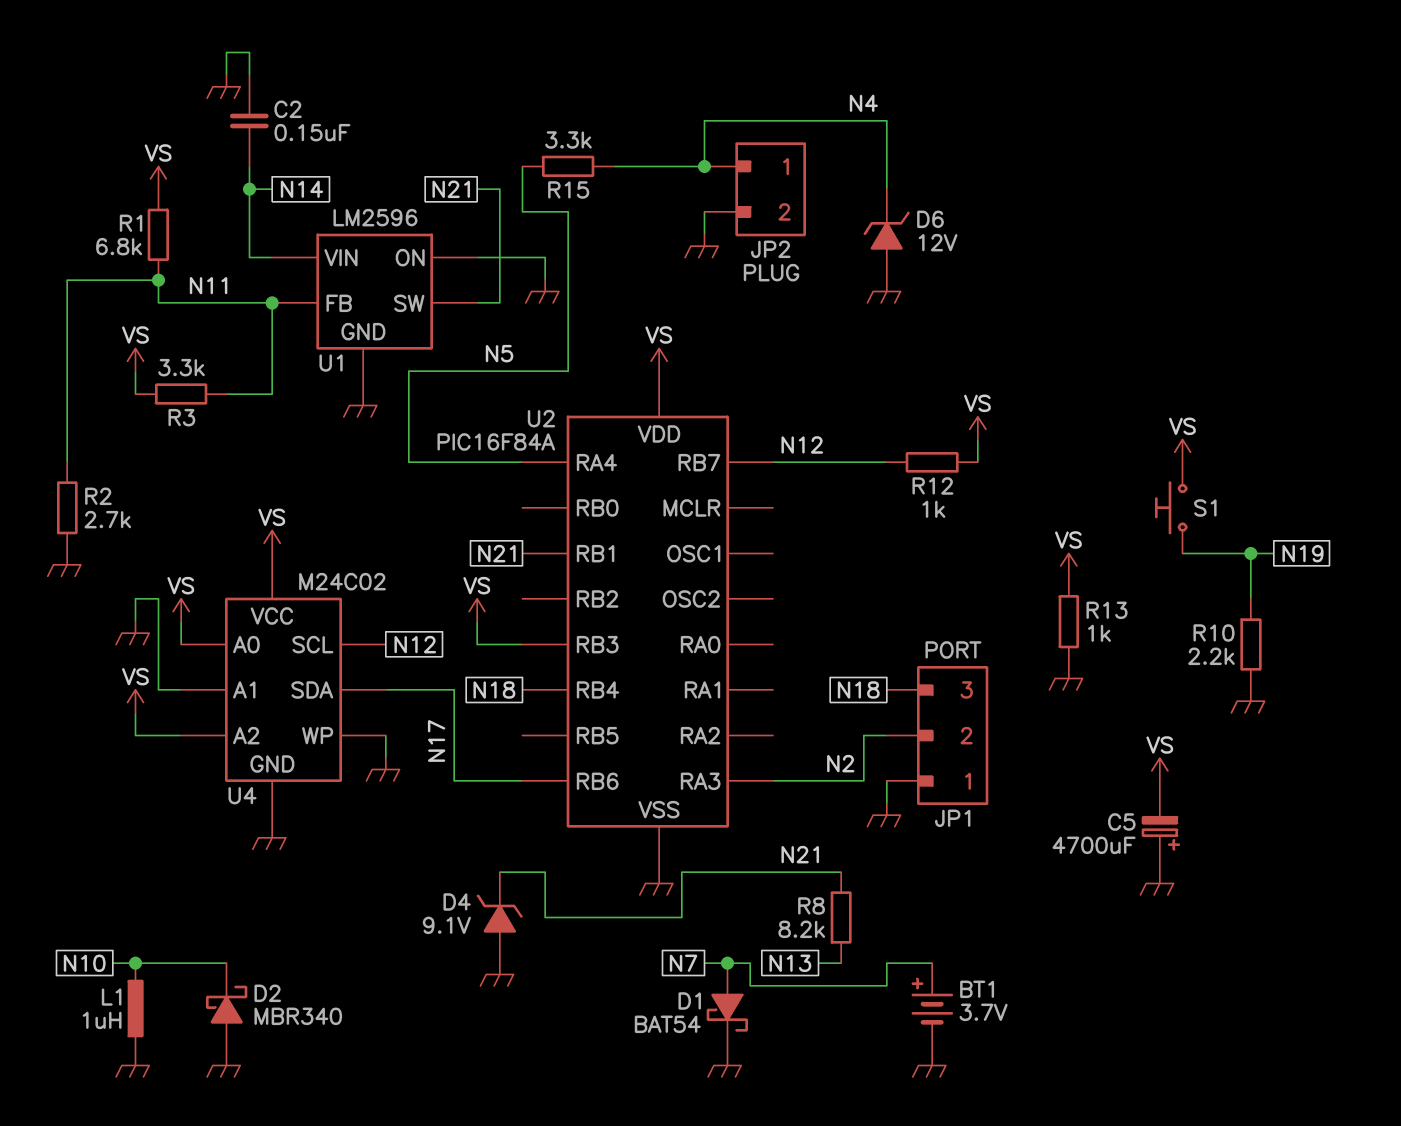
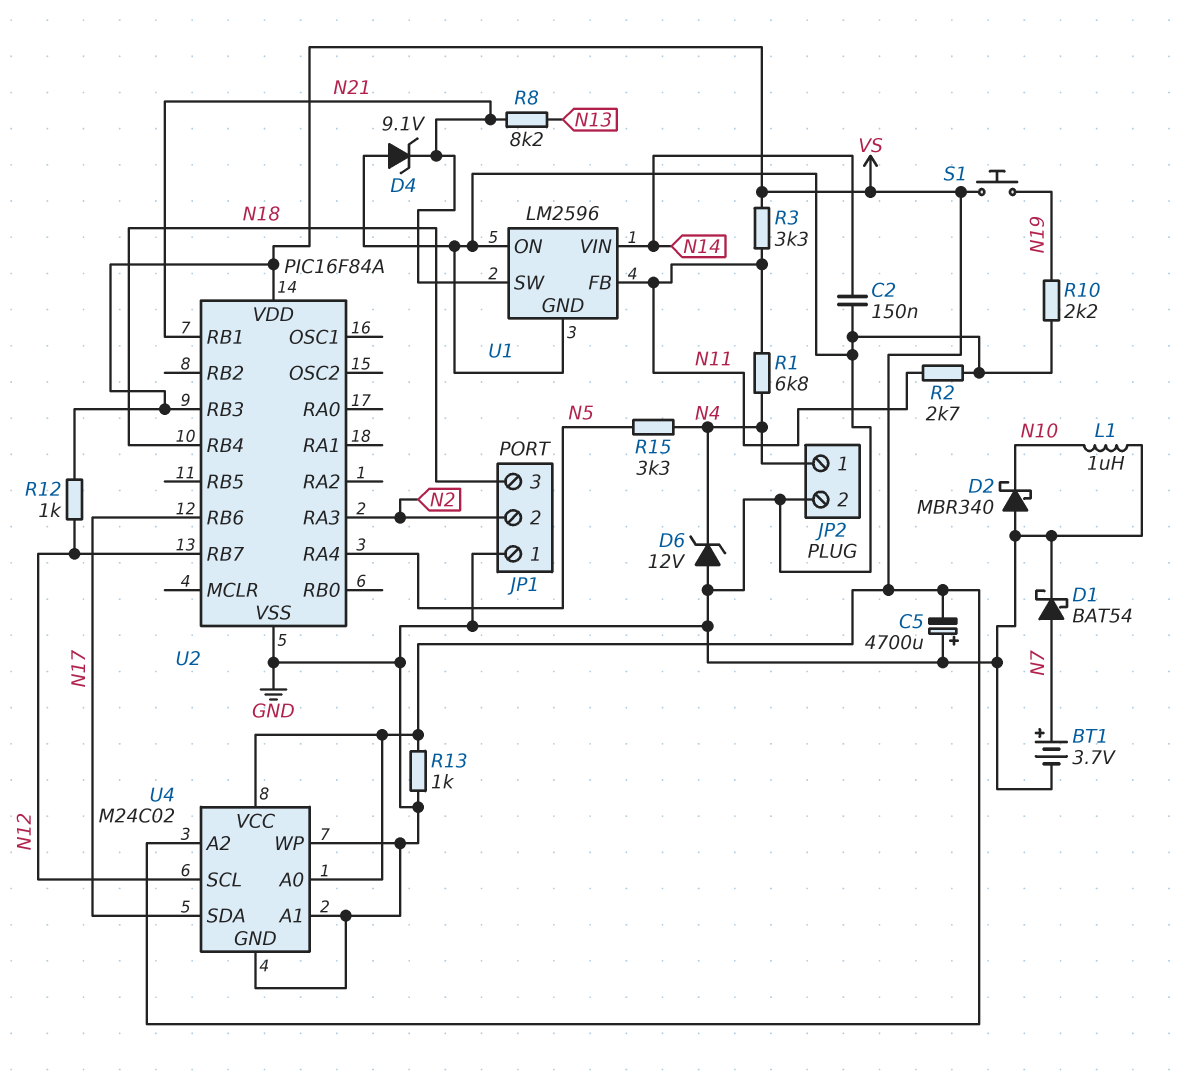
R1: 6.8k (N11, VS) -> 6.8k (N4, N11)

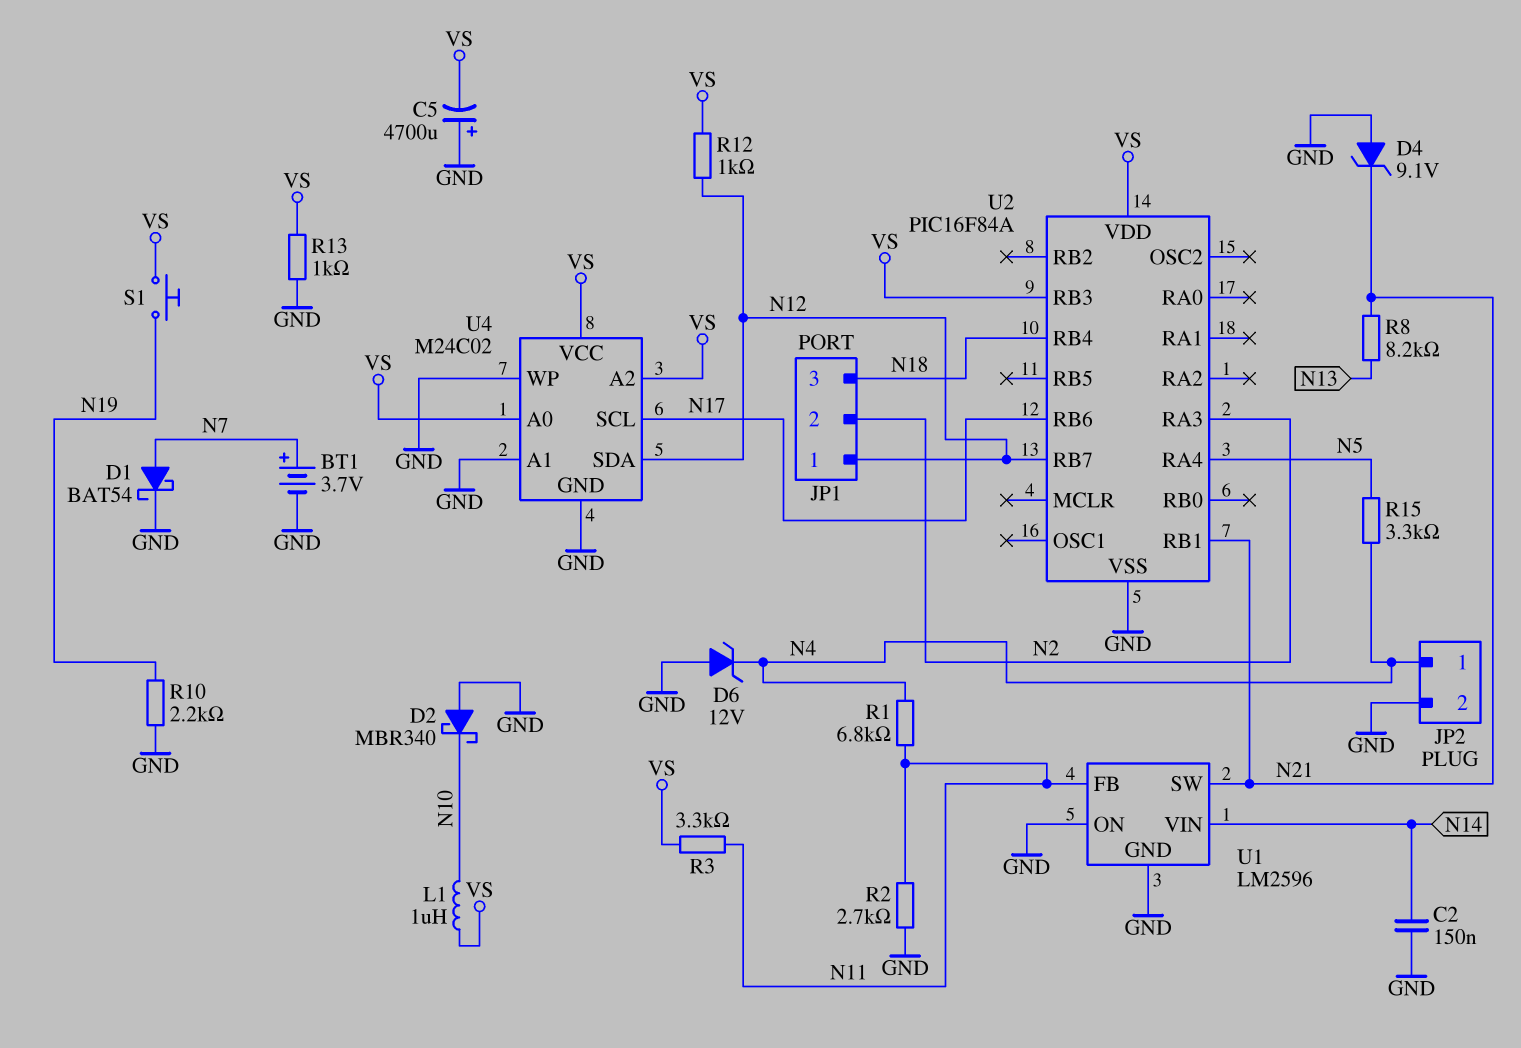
JP1 pin 1: GND -> N12
L1: 1uH (GND, N10) -> 1uH (N10, VS)
U4 pin SCL: N12 -> N17
U4 pin SDA: N17 -> N12

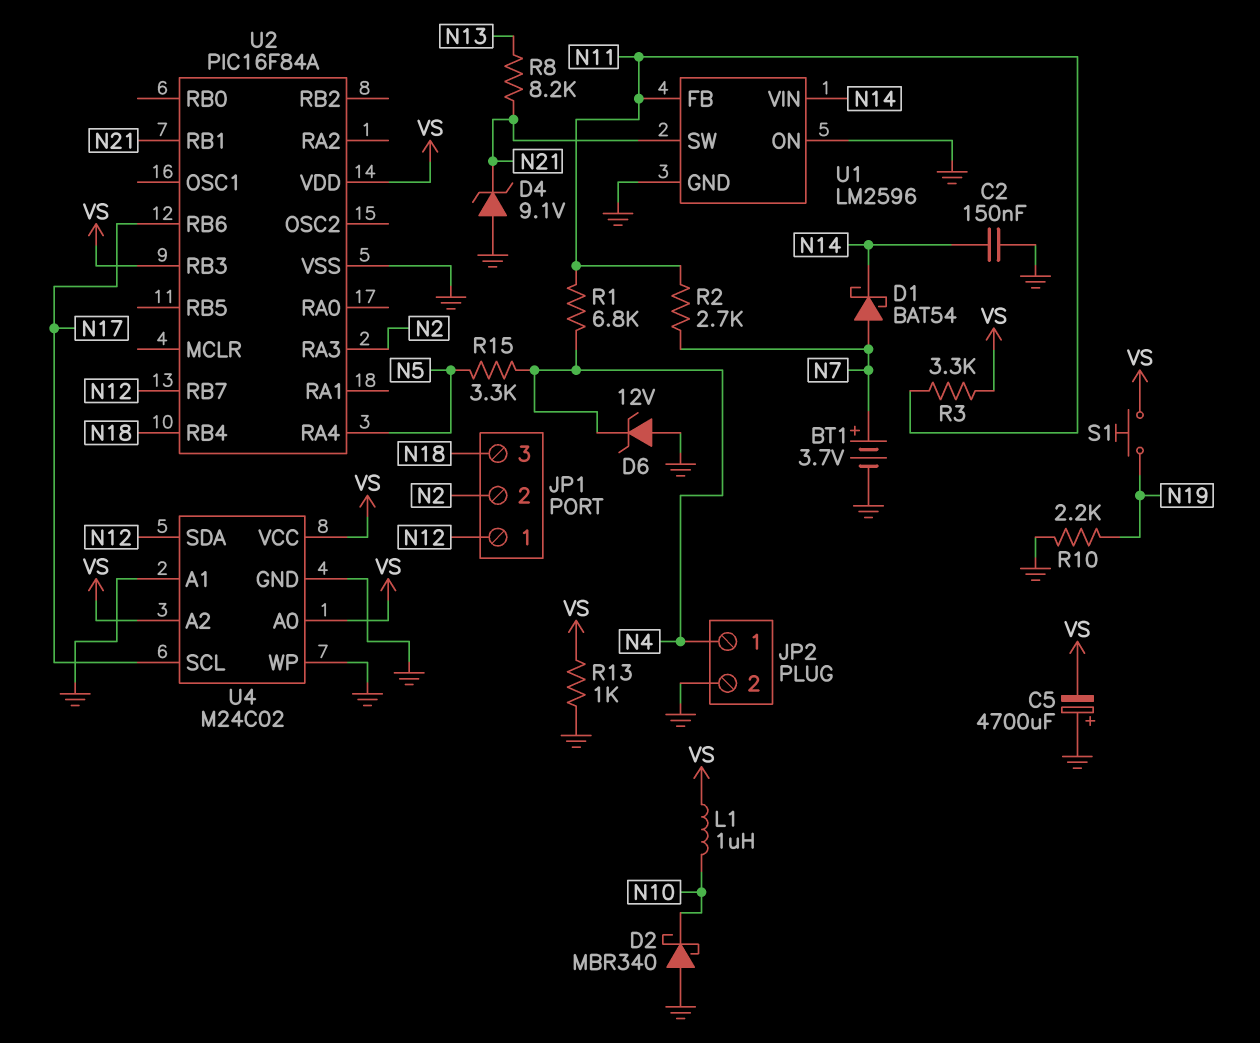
D1: schottky BAT54 (A N7, K GND) -> schottky BAT54 (A N7, K N14)
R2: 2.7k (GND, N11) -> 2.7k (N7, N11)
R12: 1k (N12, VS) -> none

